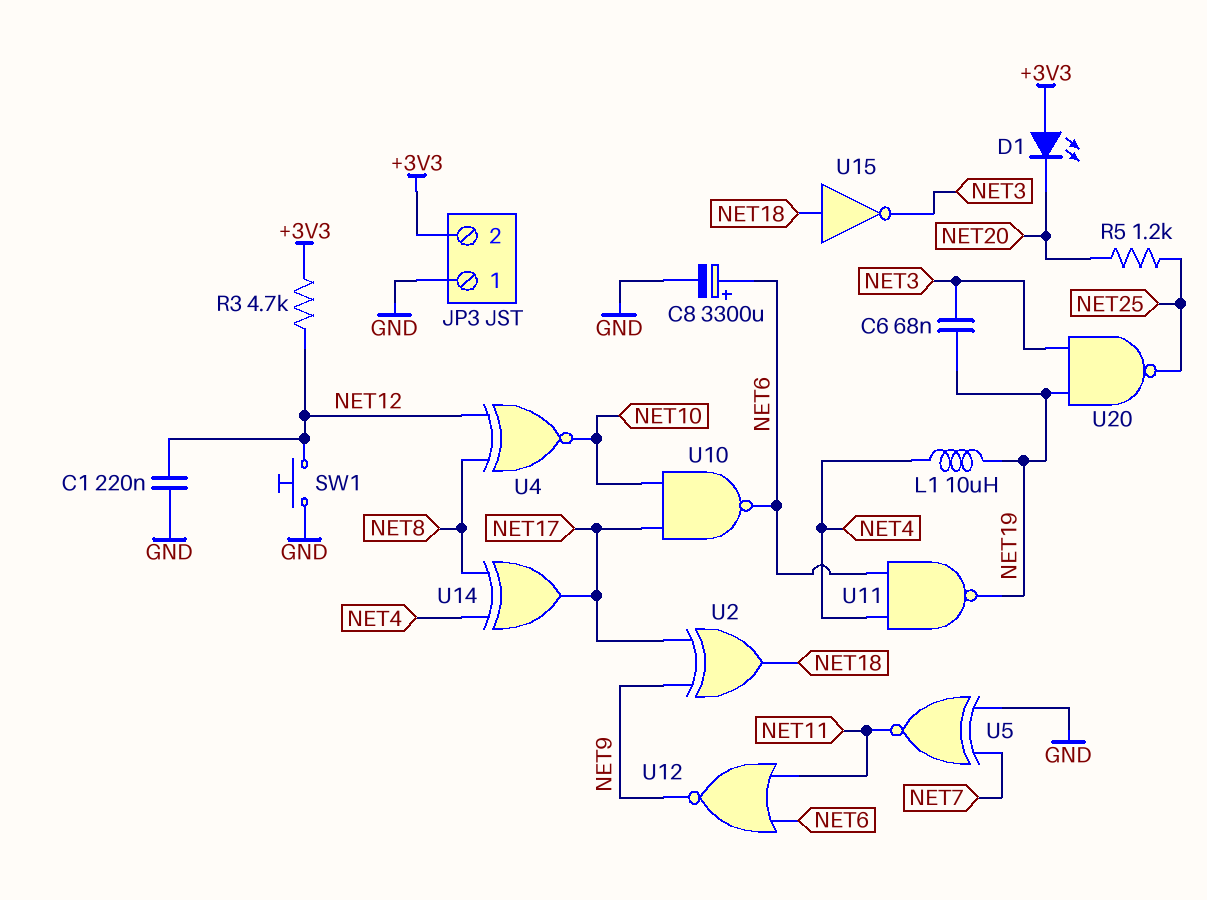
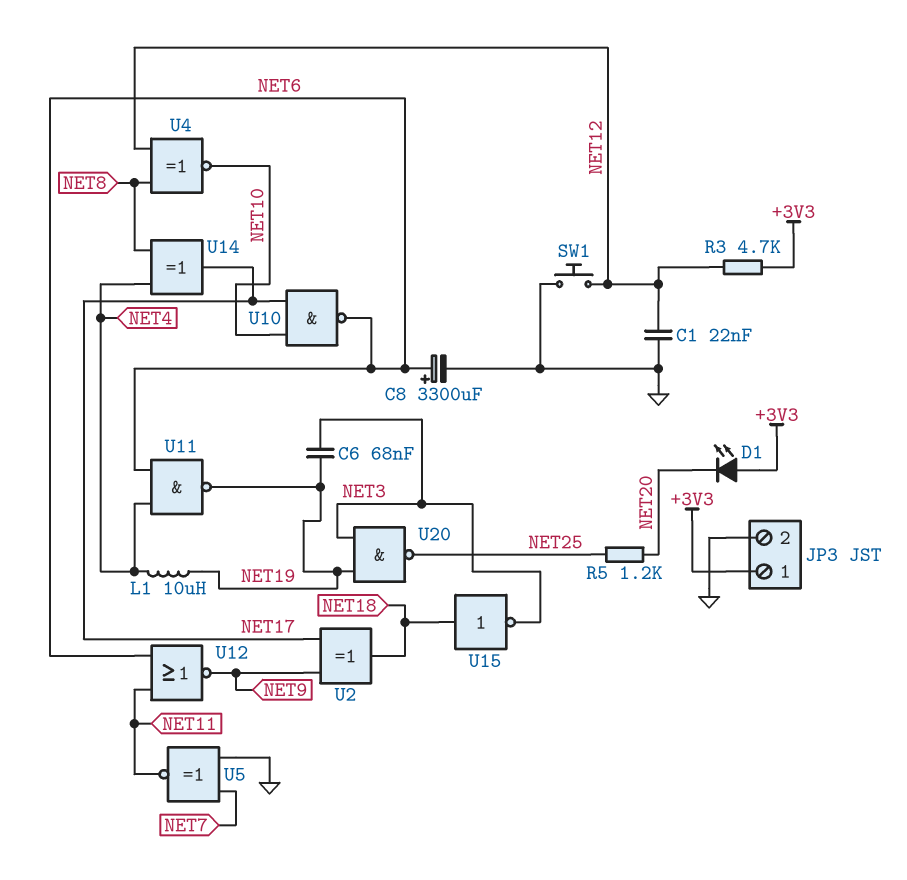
C1: 220nF (GND, NET12) -> 22nF (GND, NET12)
JP3 pin 1: GND -> +3V3
JP3 pin 2: +3V3 -> GND

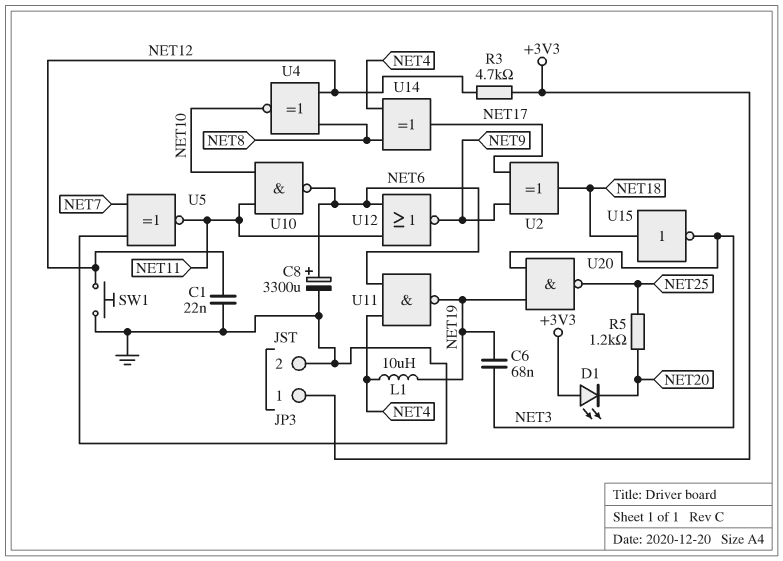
U10: NAND (in NET10, in NET17, out NET6) -> NAND (in NET10, in NET11, out NET6)

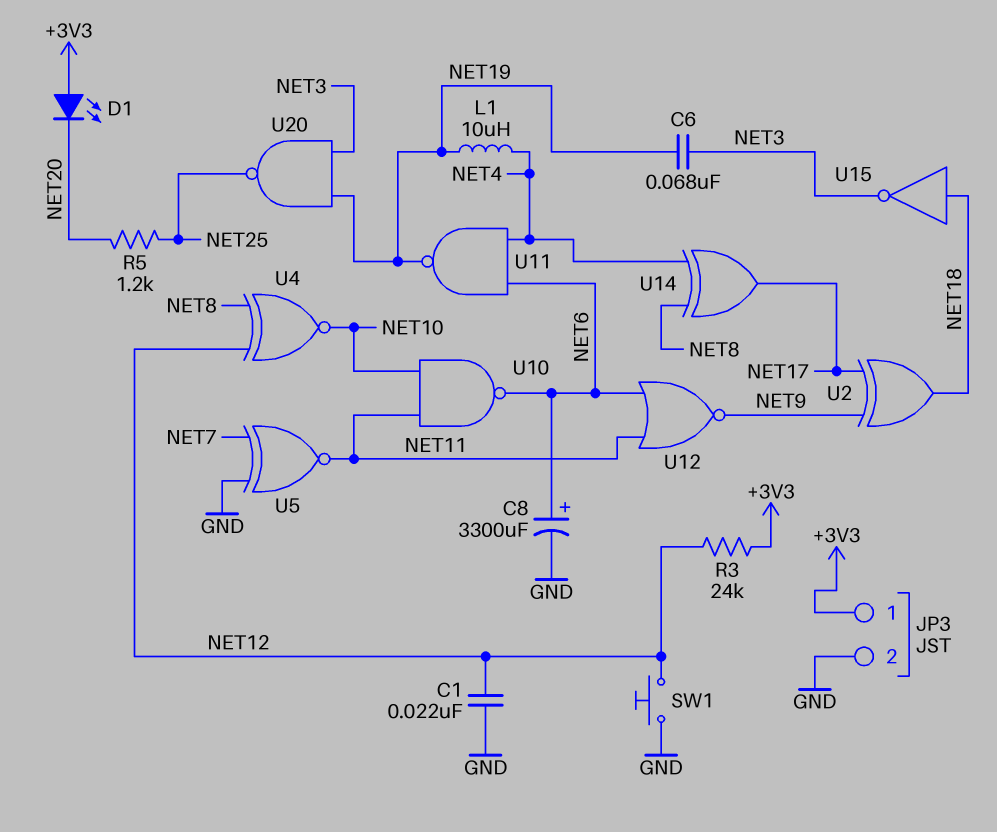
R3: 4.7k (+3V3, NET12) -> 24k (+3V3, NET12)

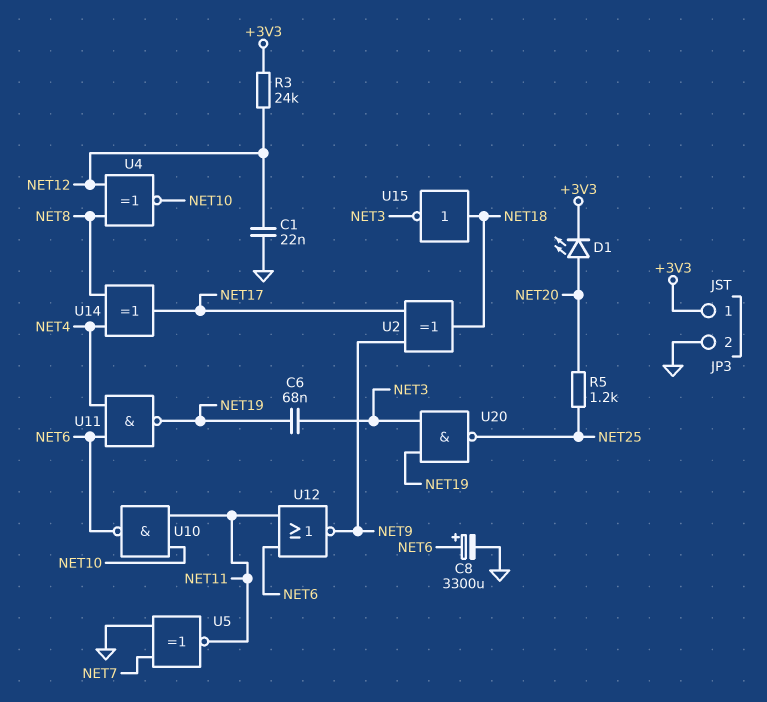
D1: LED (A +3V3, K NET20) -> LED (A NET20, K +3V3)
L1: 10uH (NET4, NET19) -> none
SW1: button (GND, NET12) -> none

